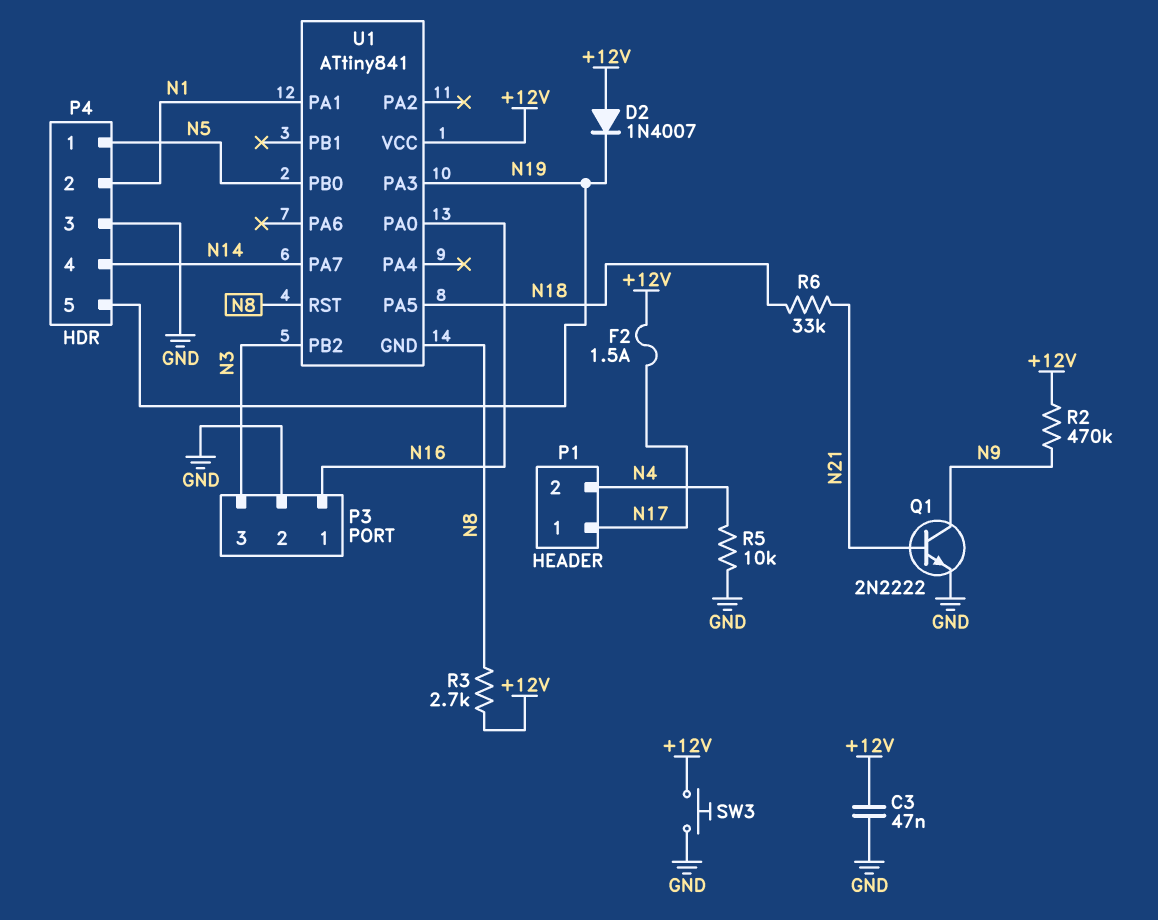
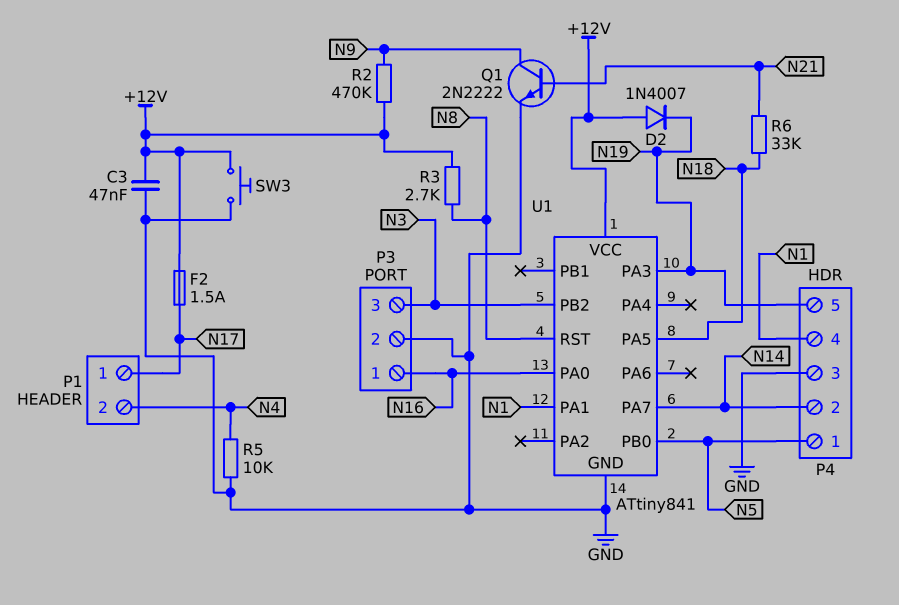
P4 pin 2: N1 -> N14
P4 pin 4: N14 -> N1
U1 pin GND: N8 -> GND

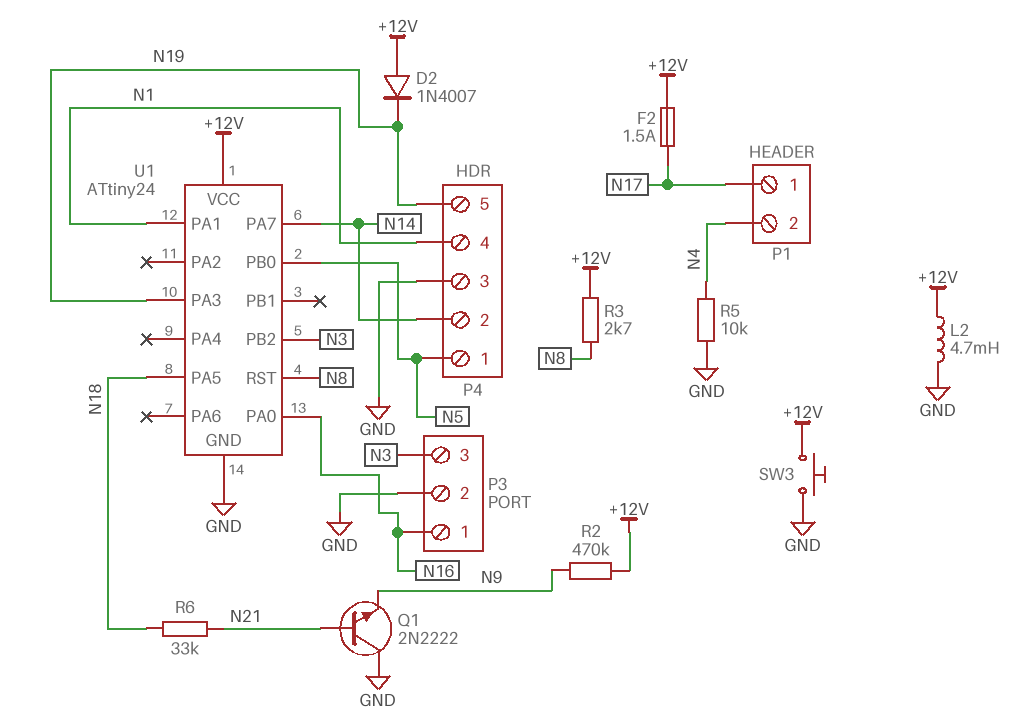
C3: 47nF (+12V, GND) -> none
L2: none -> 4.7mH (+12V, GND)
Q1: NPN 2N2222 (B N21, C N9, E GND) -> NPN 2N2222 (B N21, C GND, E N9)
U1: ATtiny841 -> ATtiny24

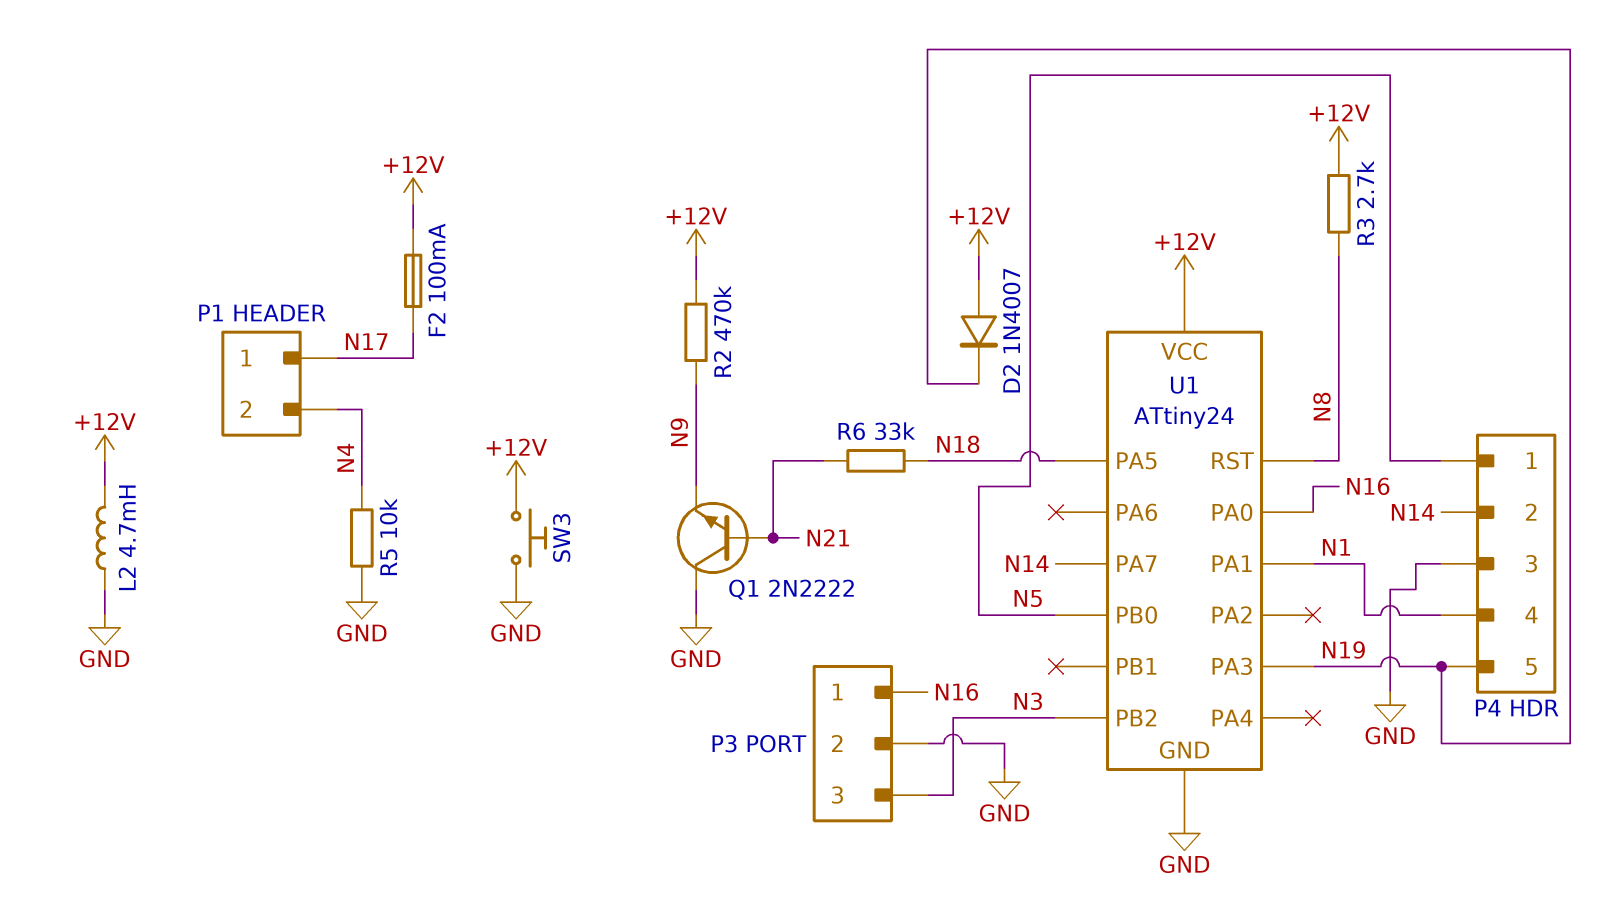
F2: 1.5A (+12V, N17) -> 100mA (+12V, N17)

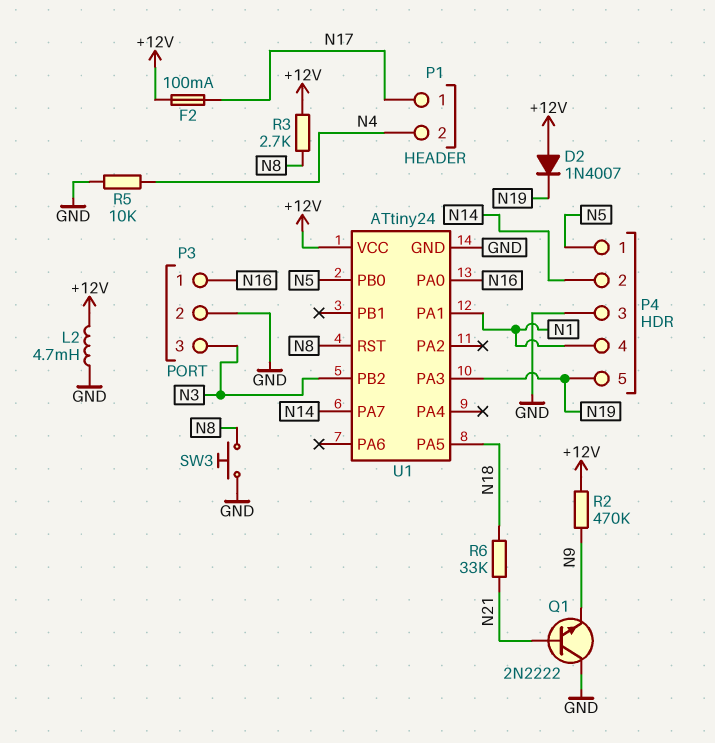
SW3: button (+12V, GND) -> button (GND, N8)

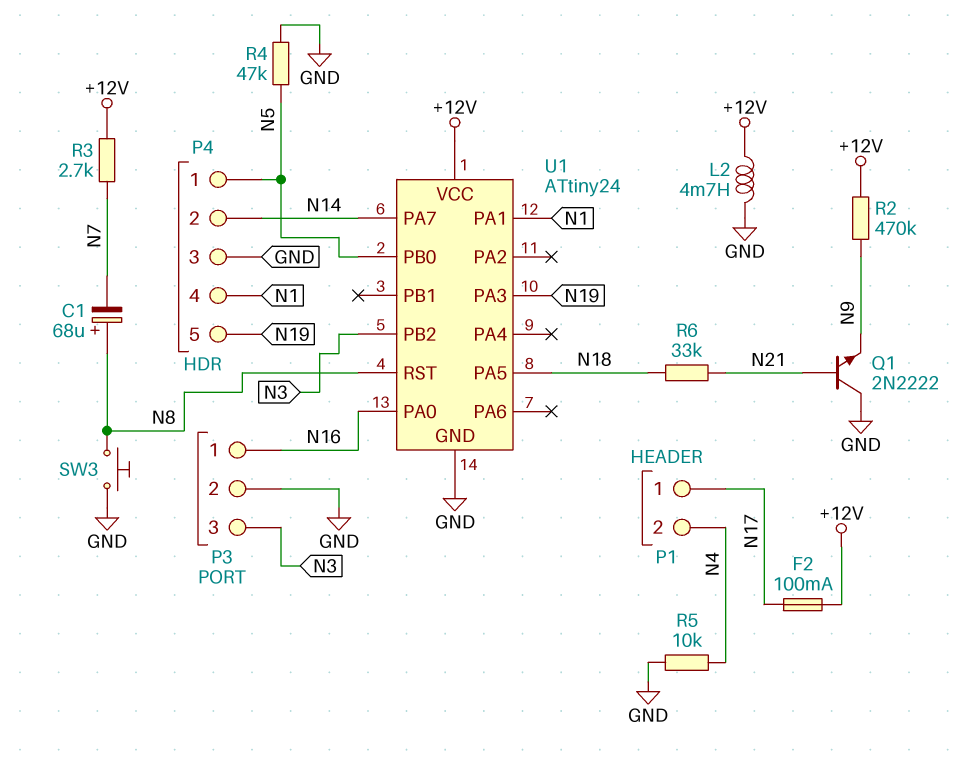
C1: none -> 68uF (plus N8, minus N7)
D2: diode 1N4007 (A +12V, K N19) -> none
R3: 2.7k (+12V, N8) -> 2.7k (+12V, N7)
R4: none -> 47k (GND, N5)

